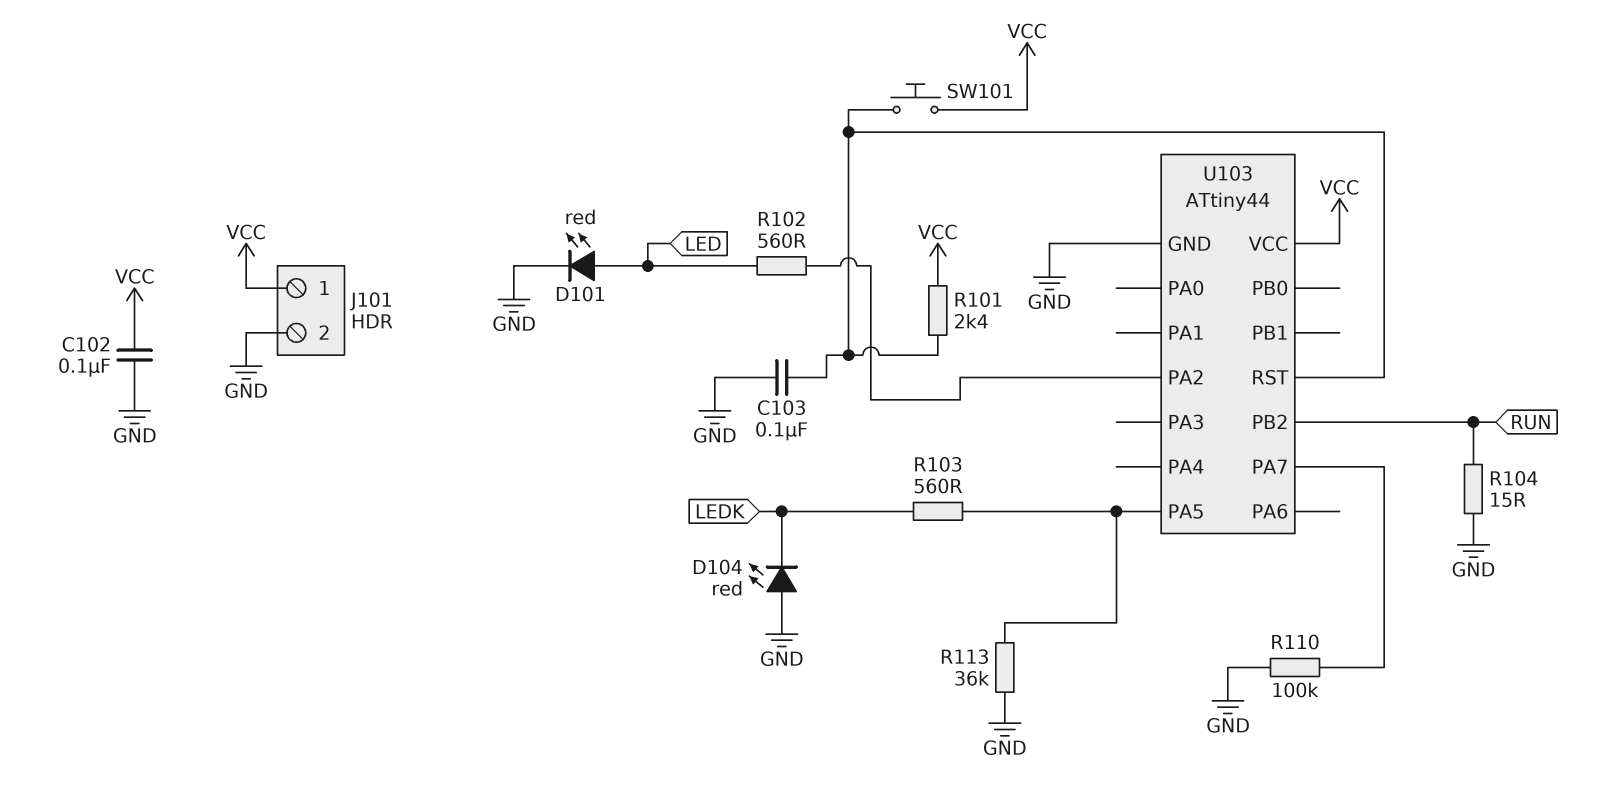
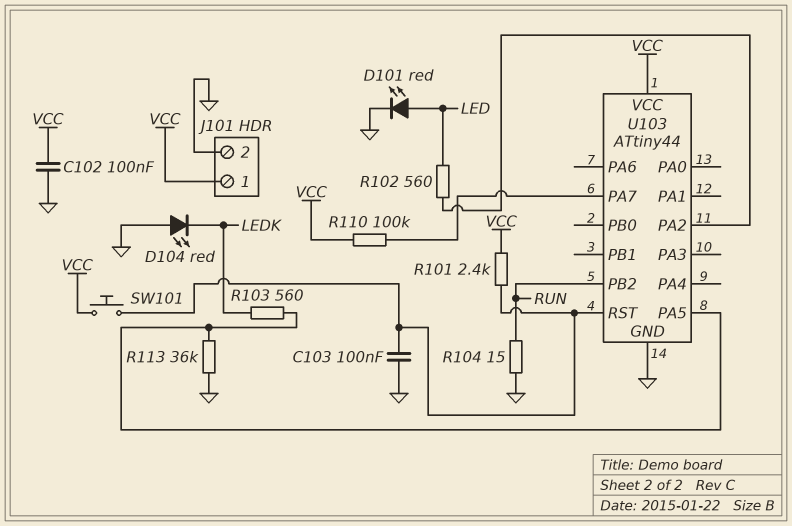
R110: 100k (GND, U103/PA7) -> 100k (U103/PA7, VCC)

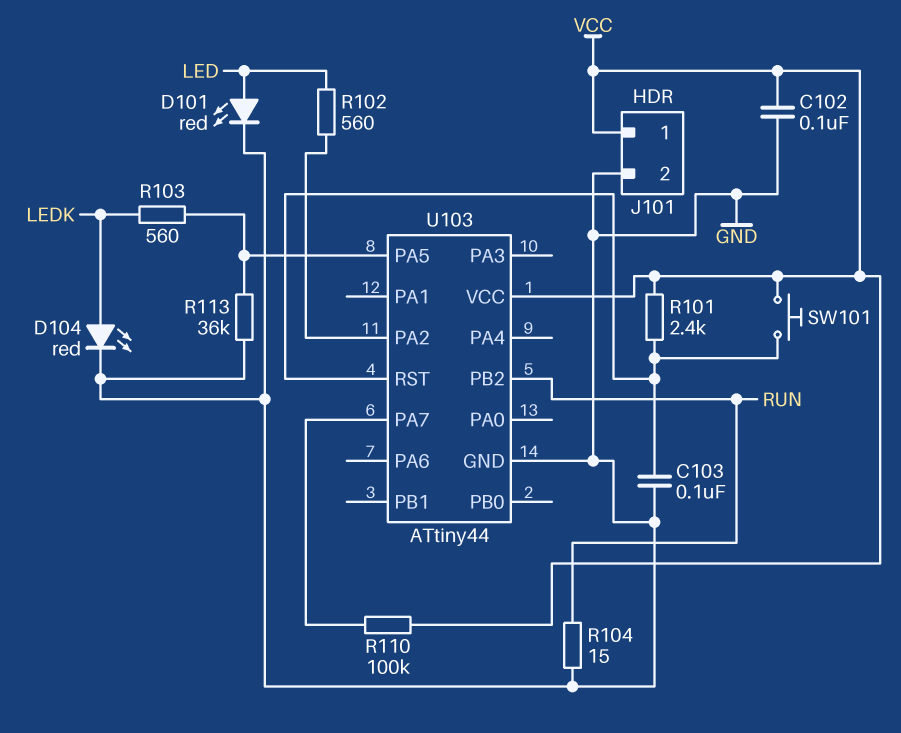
D104: LED red (A GND, K LEDK) -> LED red (A LEDK, K GND)

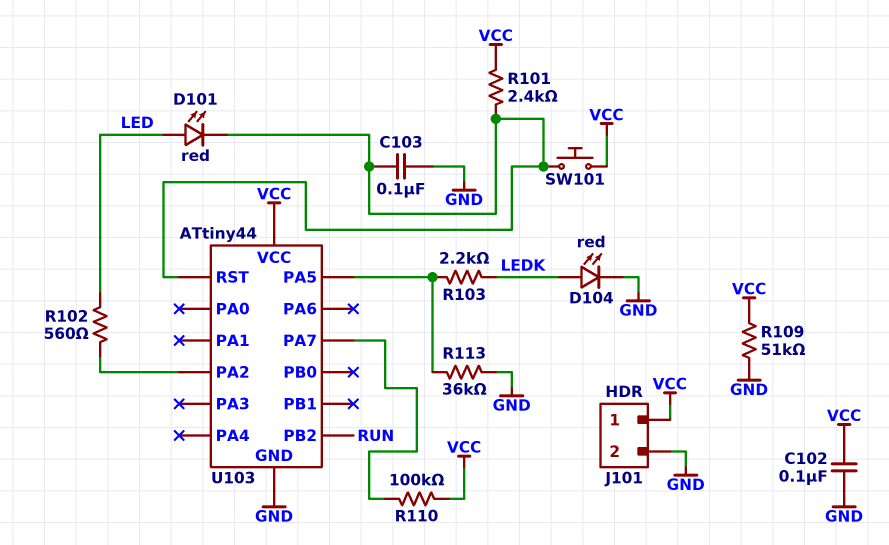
D101: LED red (A LED, K GND) -> LED red (A LED, K U103/RST)
R103: 560 (LEDK, U103/PA5) -> 2.2k (LEDK, U103/PA5)
R104: 15 (GND, RUN) -> none
R109: none -> 51k (GND, VCC)

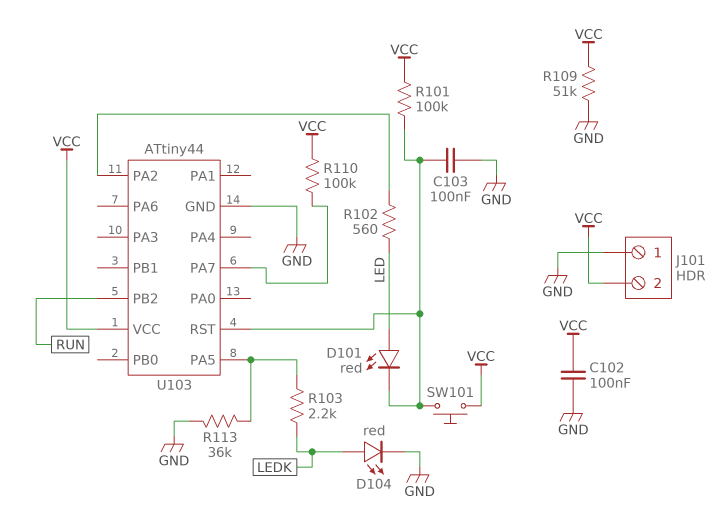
J101 pin 1: VCC -> GND
J101 pin 2: GND -> VCC
R101: 2.4k (U103/RST, VCC) -> 100k (U103/RST, VCC)

